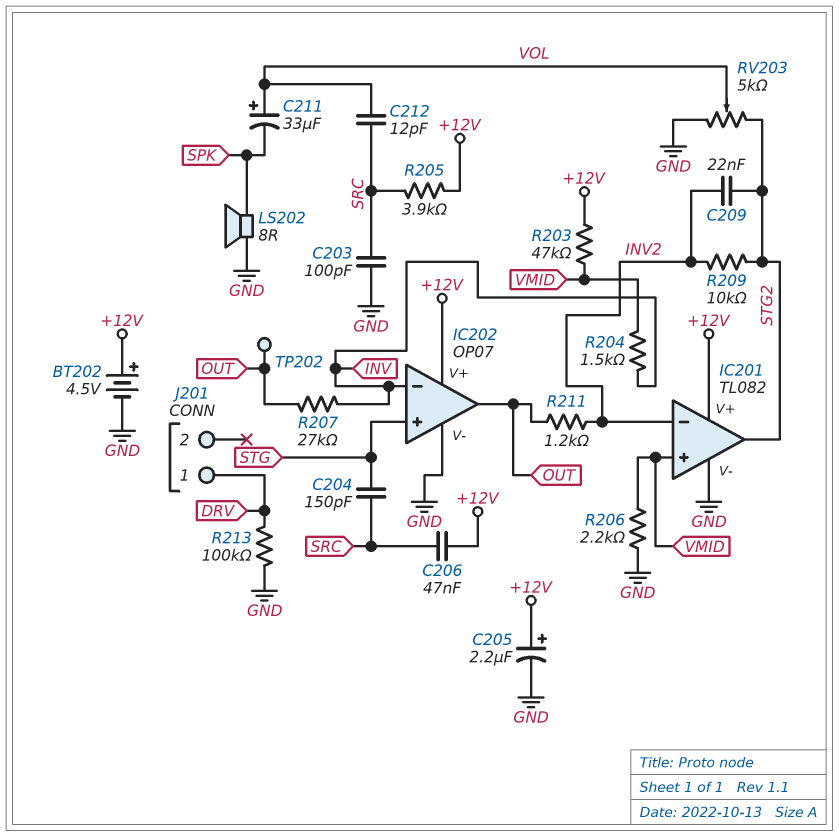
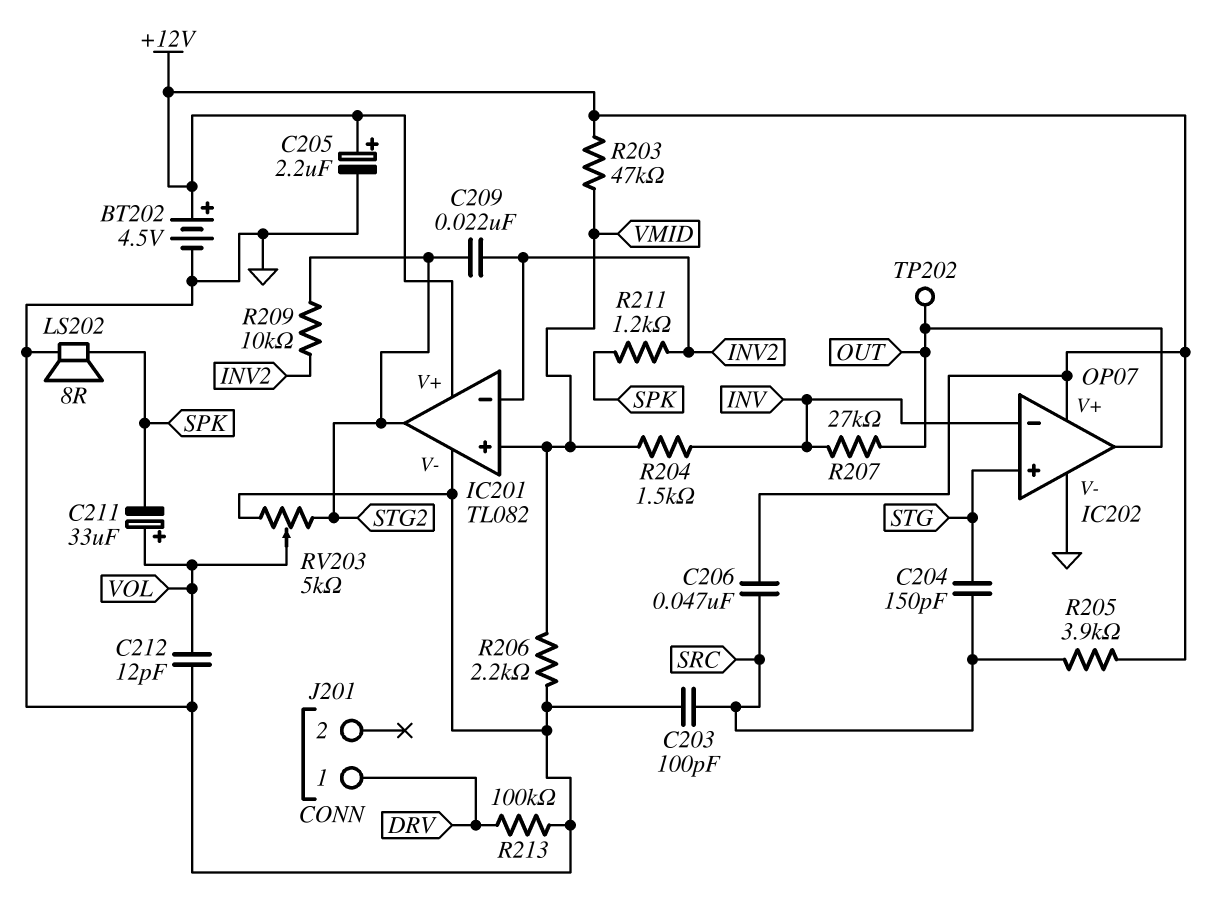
C212: 12pF (SRC, VOL) -> 12pF (GND, VOL)
R211: 1.2k (INV2, OUT) -> 1.2k (INV2, SPK)

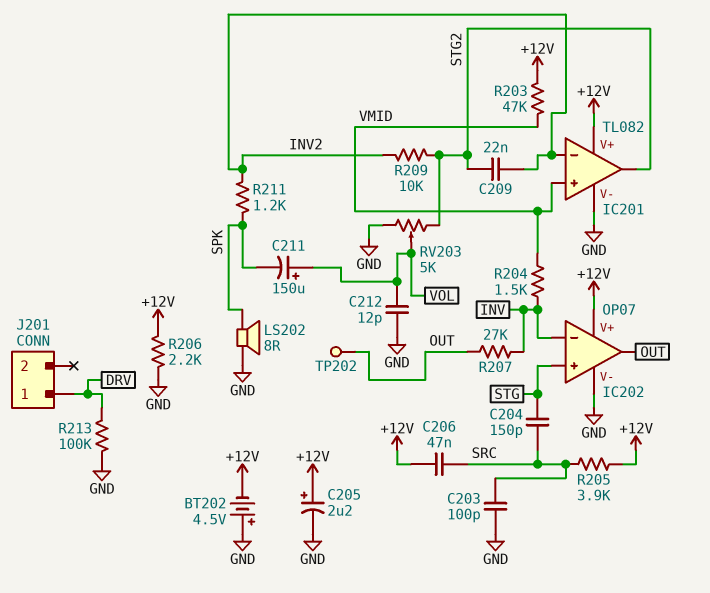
BT202: 4.5V (plus +12V, minus GND) -> 4.5V (plus GND, minus +12V)
C211: 33uF (plus VOL, minus SPK) -> 150uF (plus VOL, minus SPK)
R206: 2.2k (GND, VMID) -> 2.2k (+12V, GND)

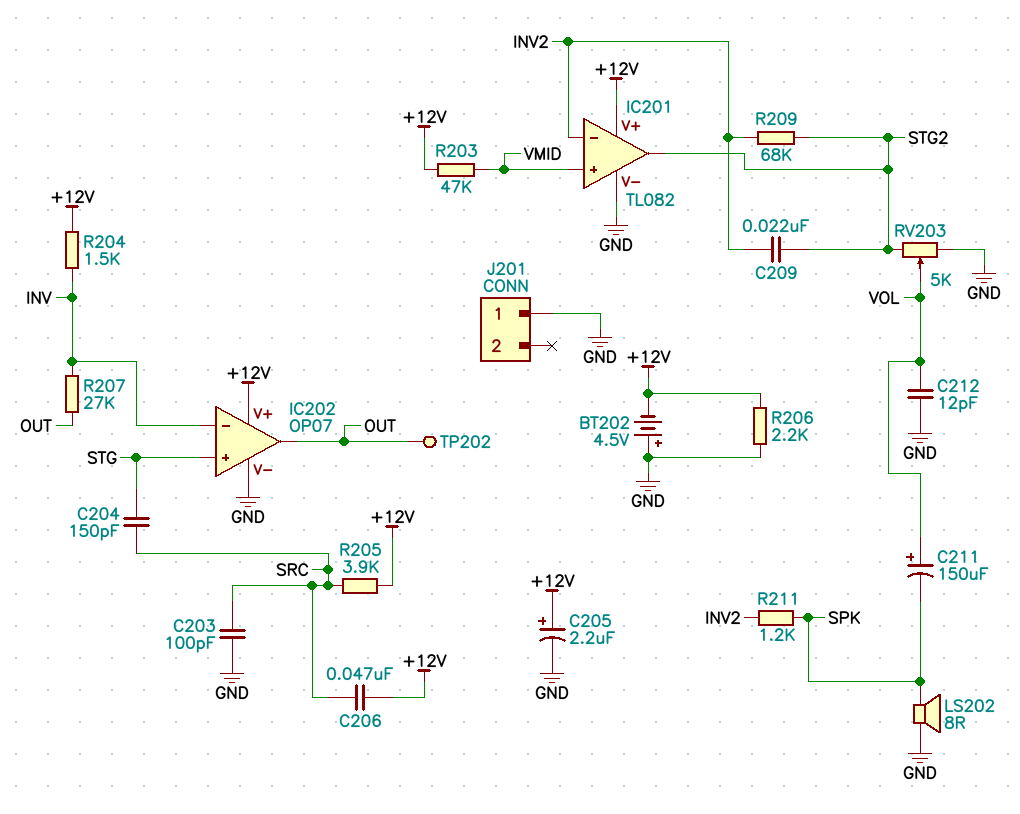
J201 pin 1: DRV -> GND
R204: 1.5k (INV, VMID) -> 1.5k (+12V, INV)
R209: 10k (INV2, STG2) -> 68k (INV2, STG2)
R213: 100k (DRV, GND) -> none

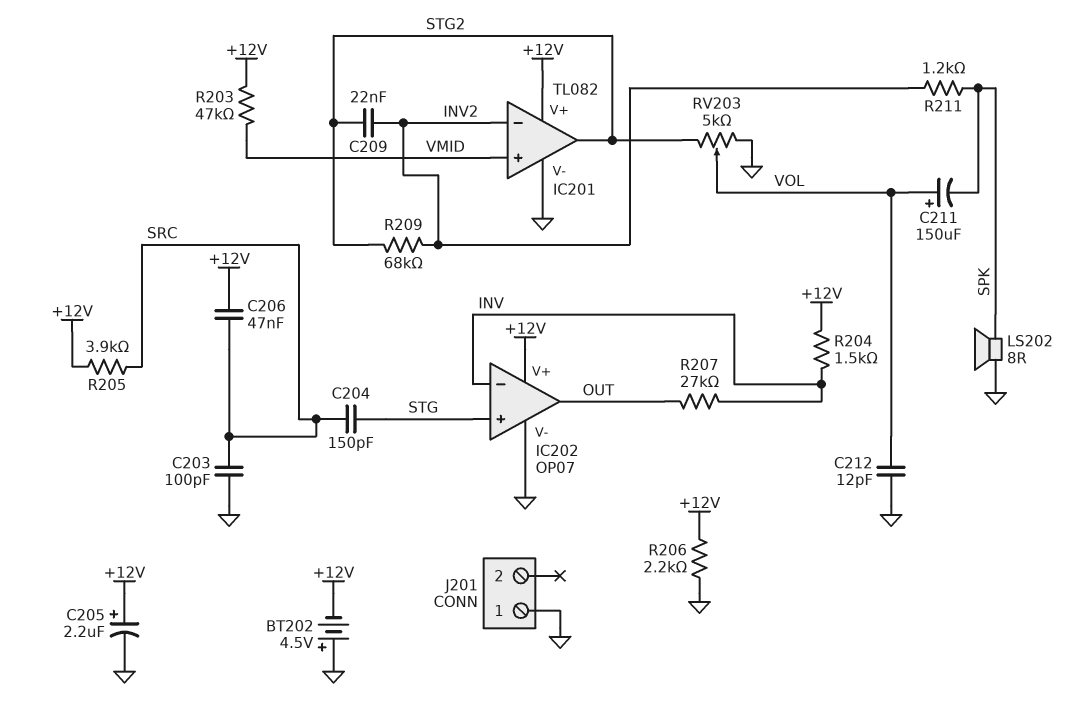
TP202: test point (OUT) -> none

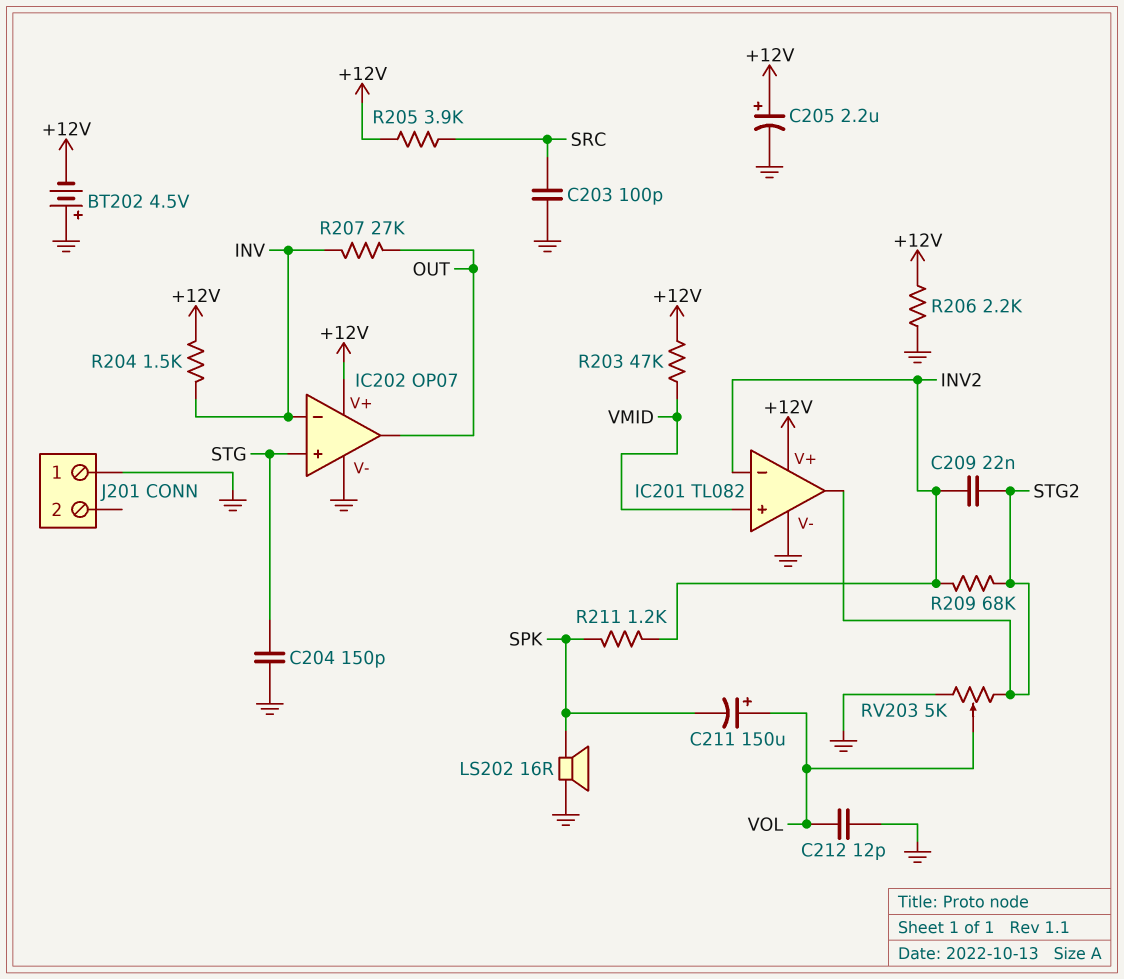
C204: 150pF (SRC, STG) -> 150pF (GND, STG)
C206: 47nF (+12V, SRC) -> none
LS202: speaker 8R (GND, SPK) -> speaker 16R (GND, SPK)

